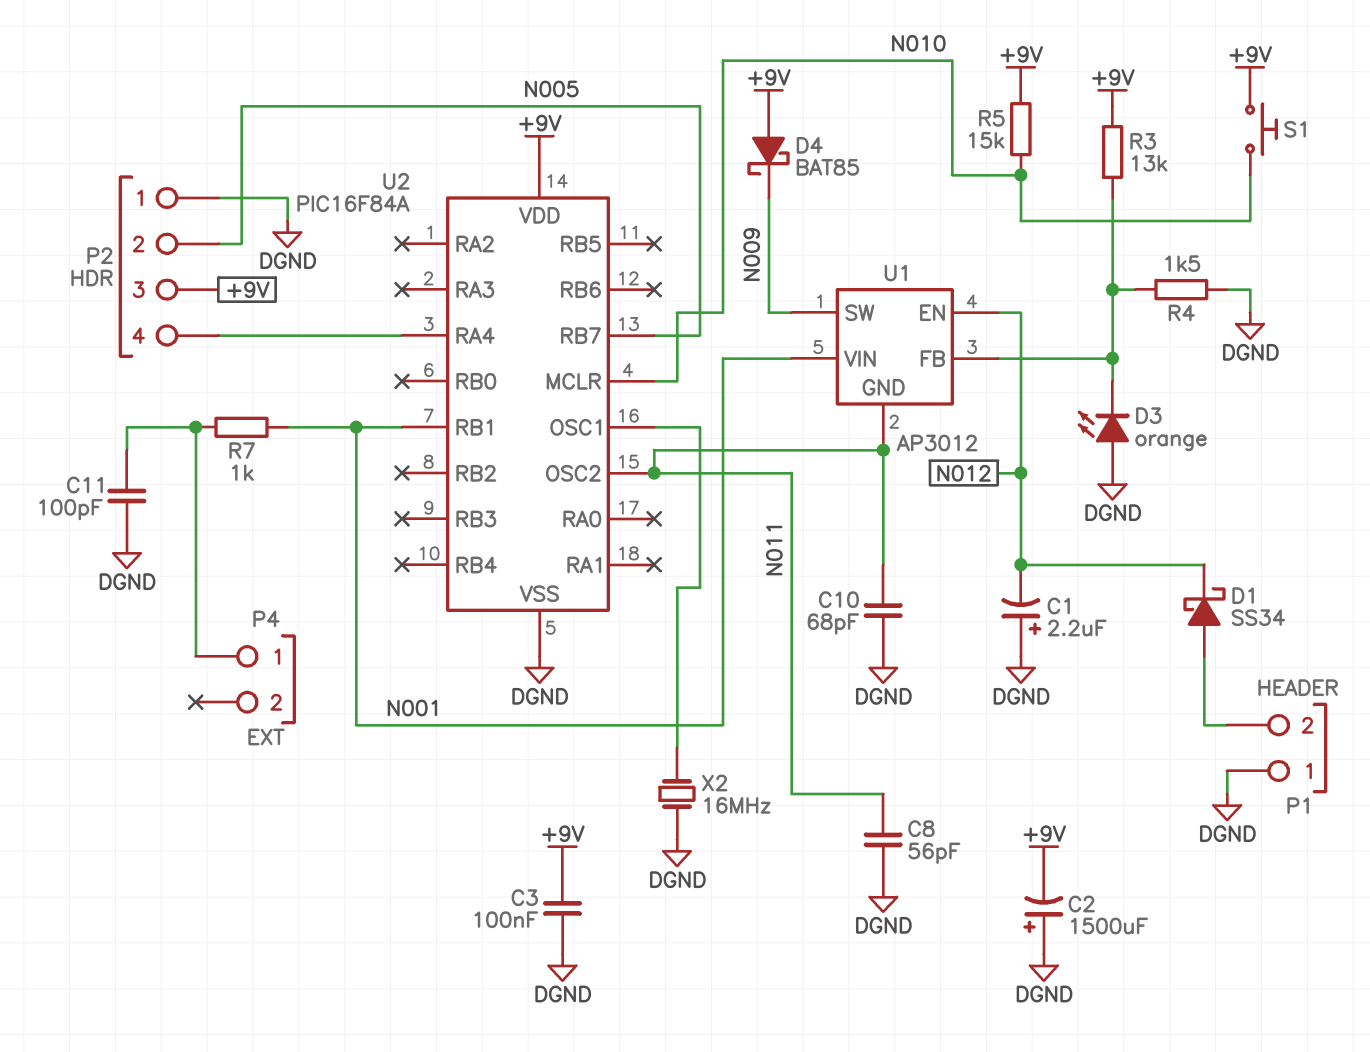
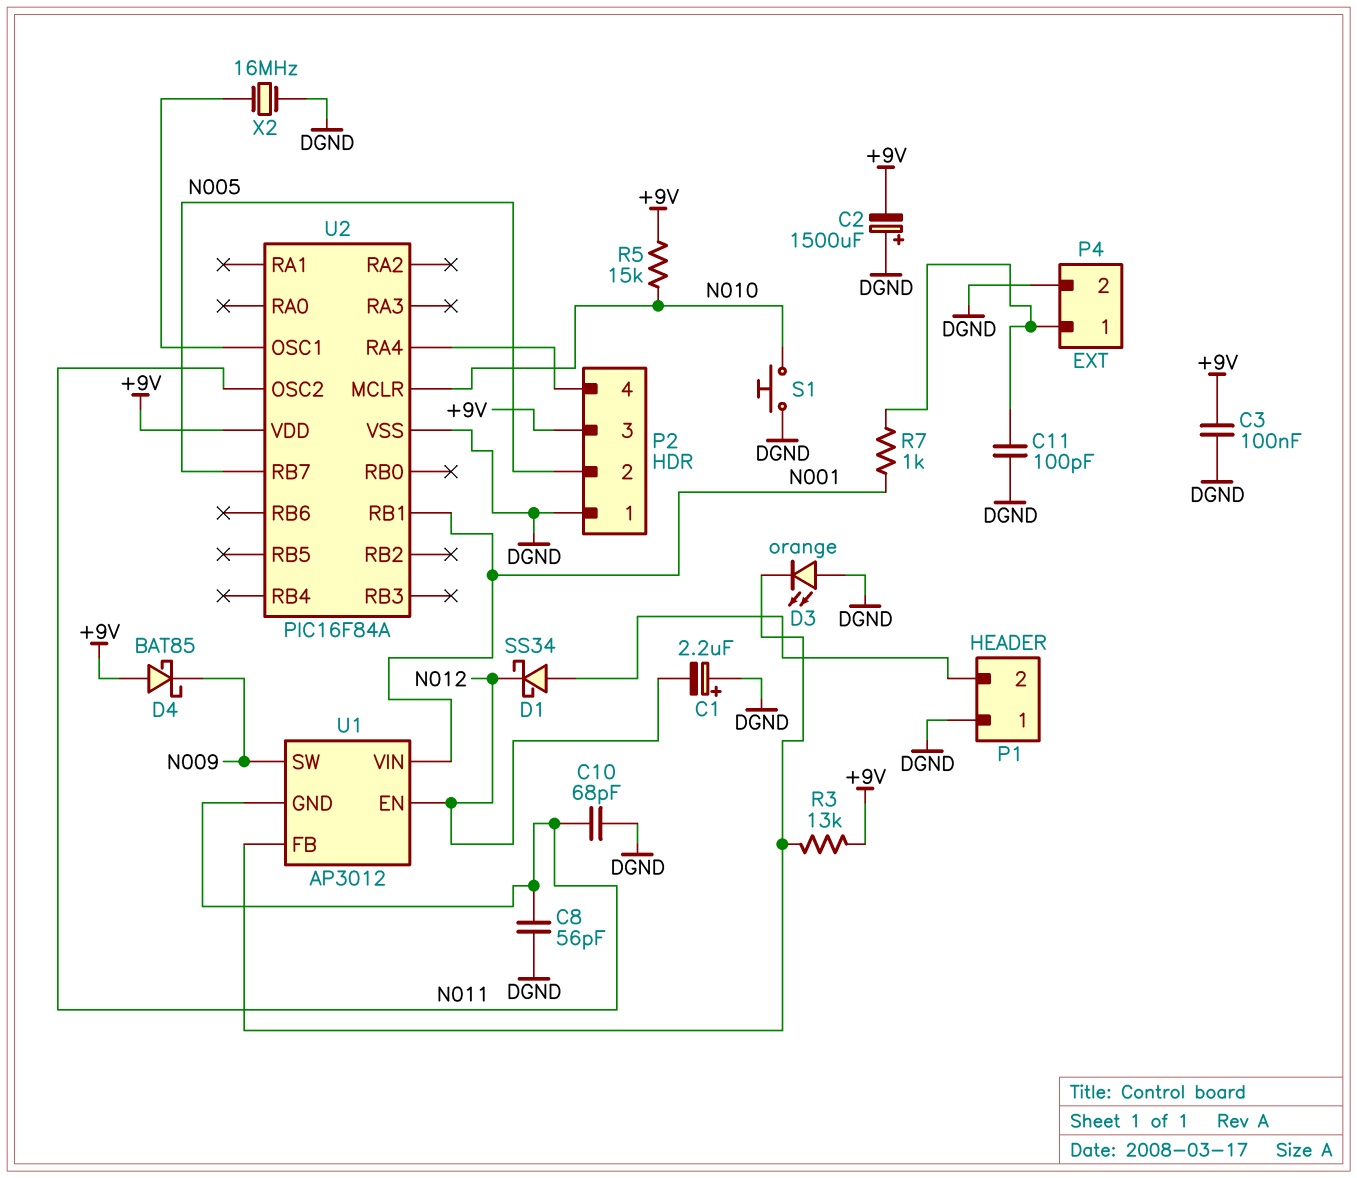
P4 pin 2: none -> DGND
R4: 1.5k (DGND, U1/FB) -> none
S1: button (+9V, N010) -> button (DGND, N010)

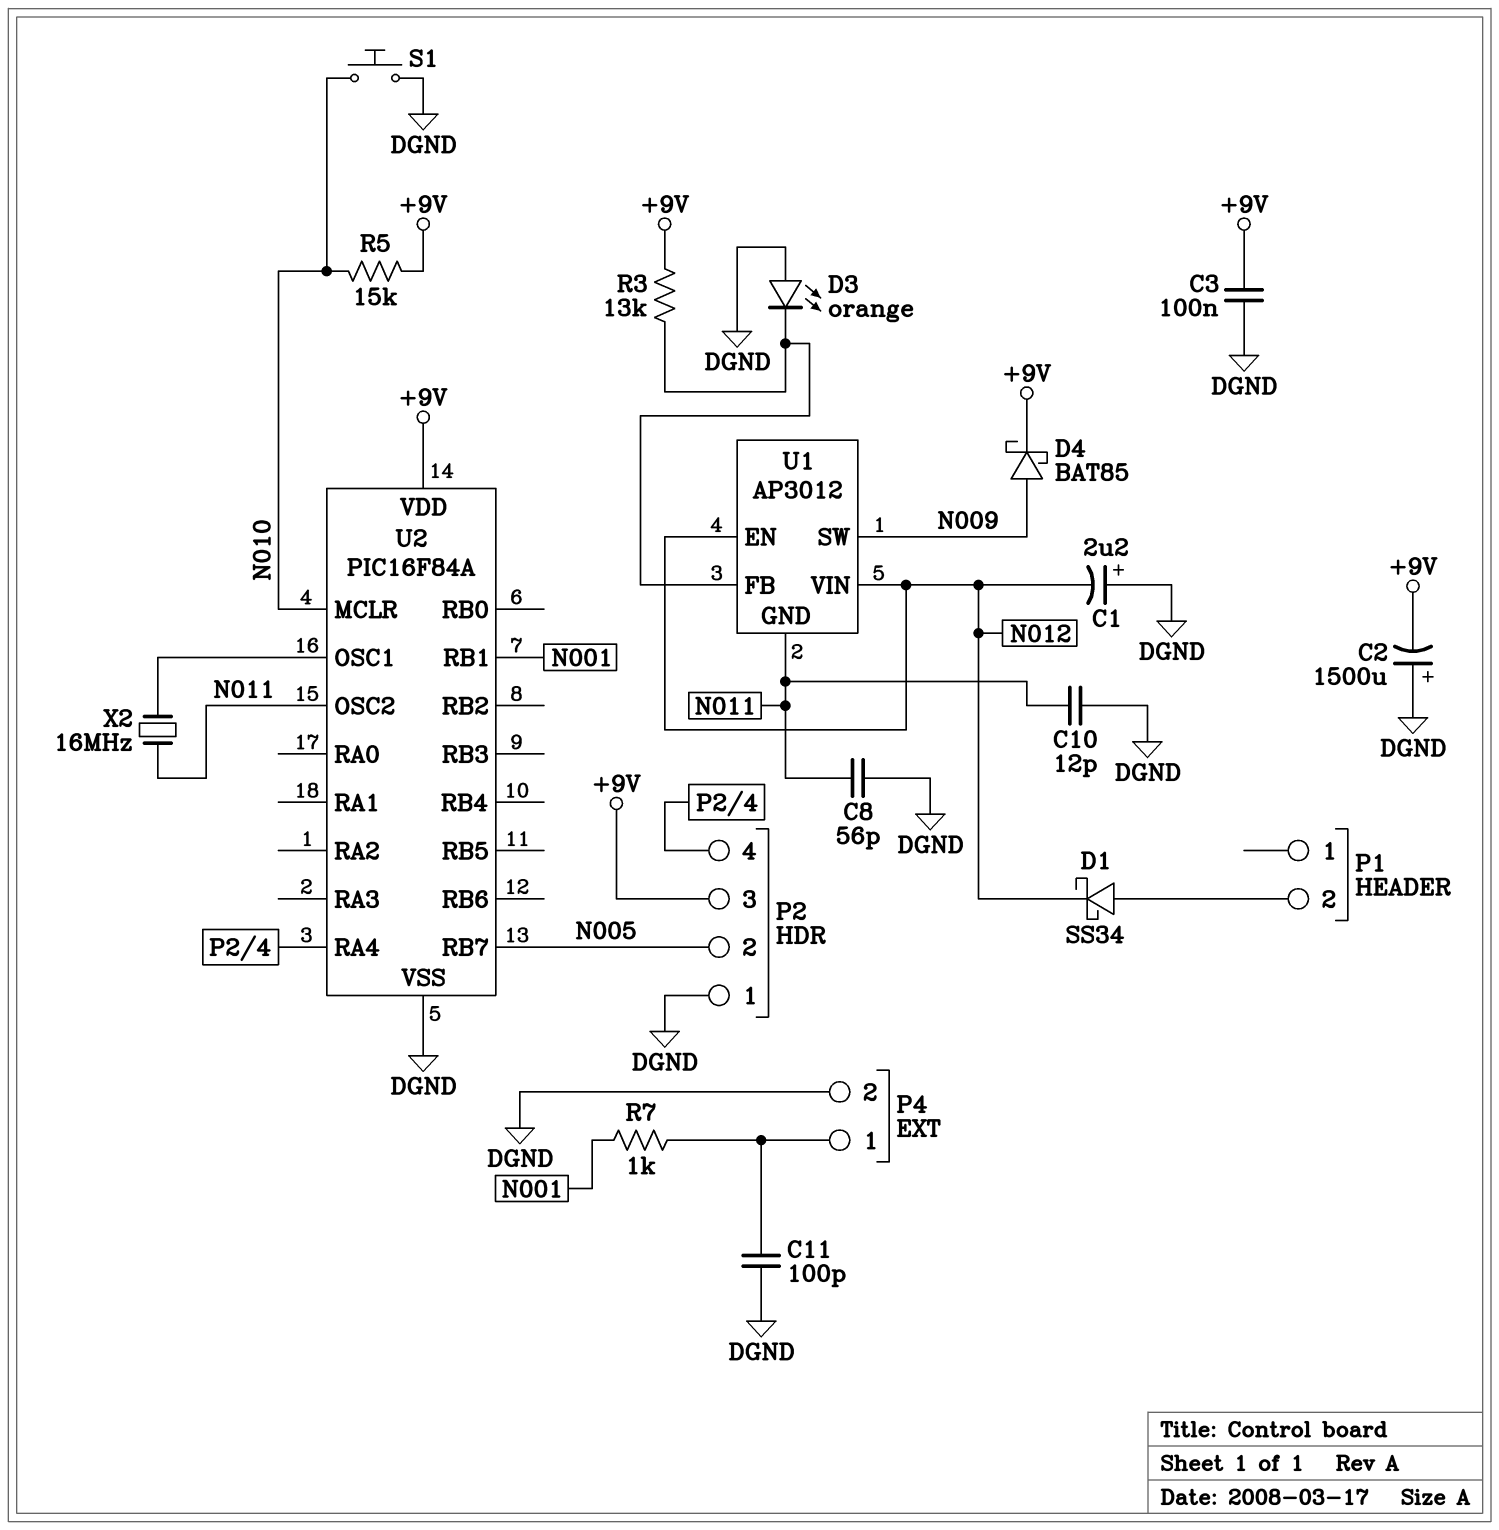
C10: 68pF (DGND, N011) -> 12pF (DGND, N011)
D4: schottky BAT85 (A +9V, K N009) -> schottky BAT85 (A N009, K +9V)
P1 pin 1: DGND -> none
U1 pin VIN: N001 -> N012
X2: 16MHz (DGND, U2/OSC1) -> 16MHz (N011, U2/OSC1)

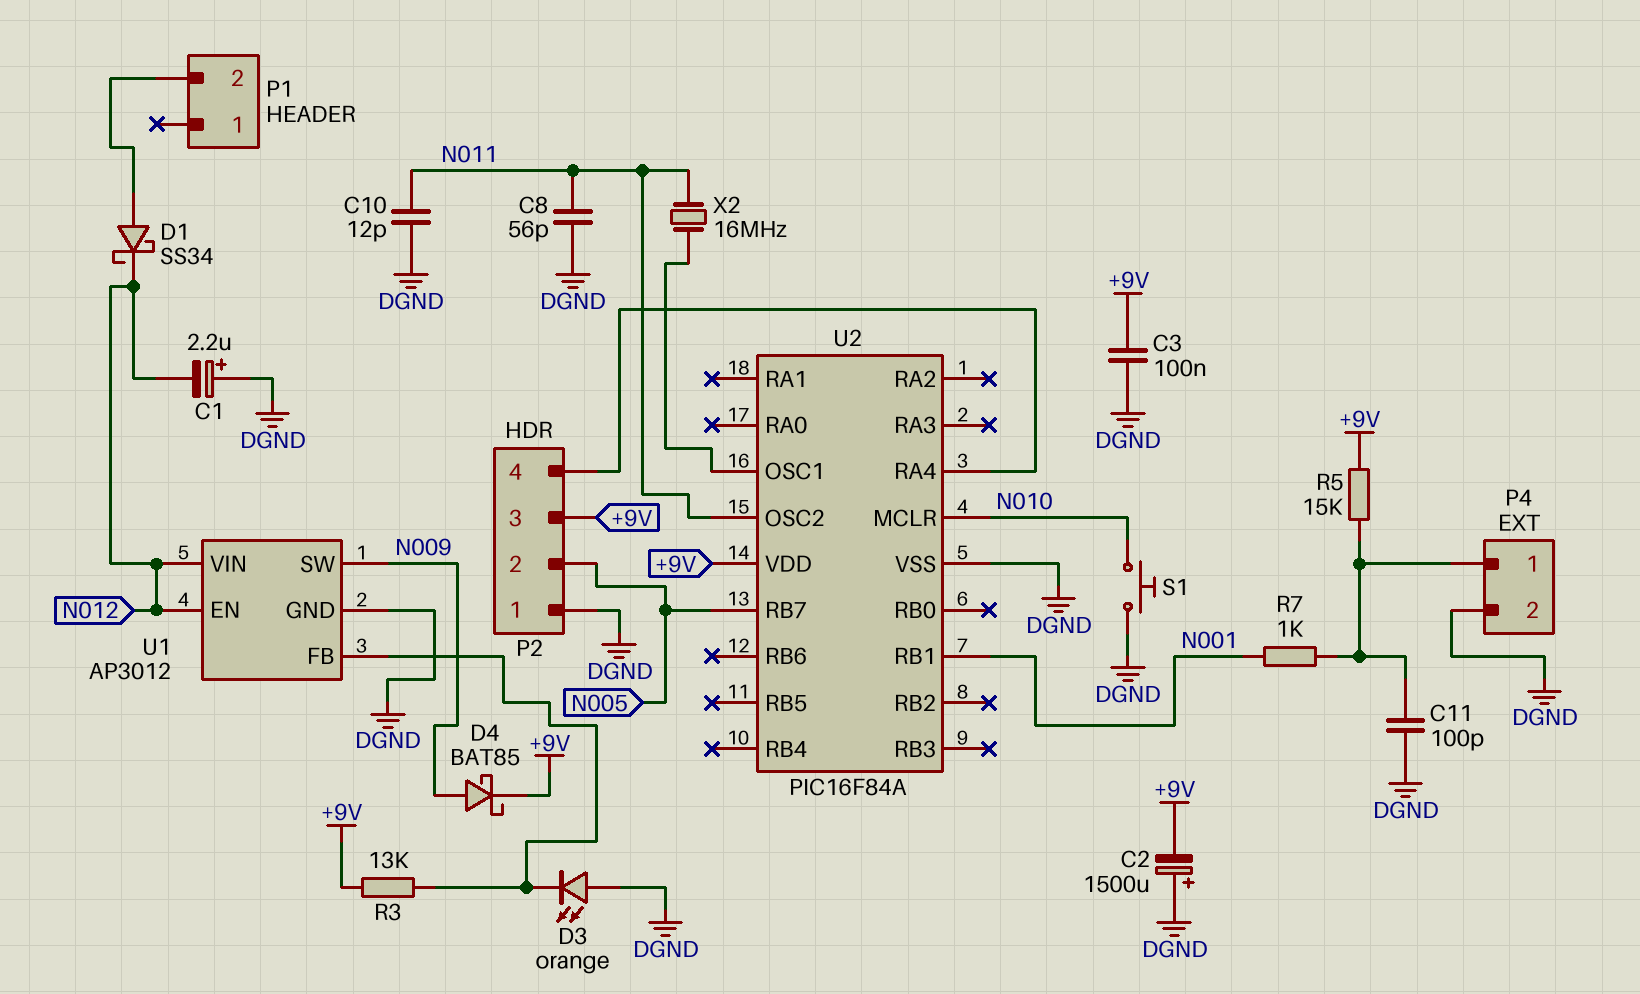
R5: 15k (+9V, N010) -> 15k (+9V, P4/1)
U1 pin GND: N011 -> DGND

